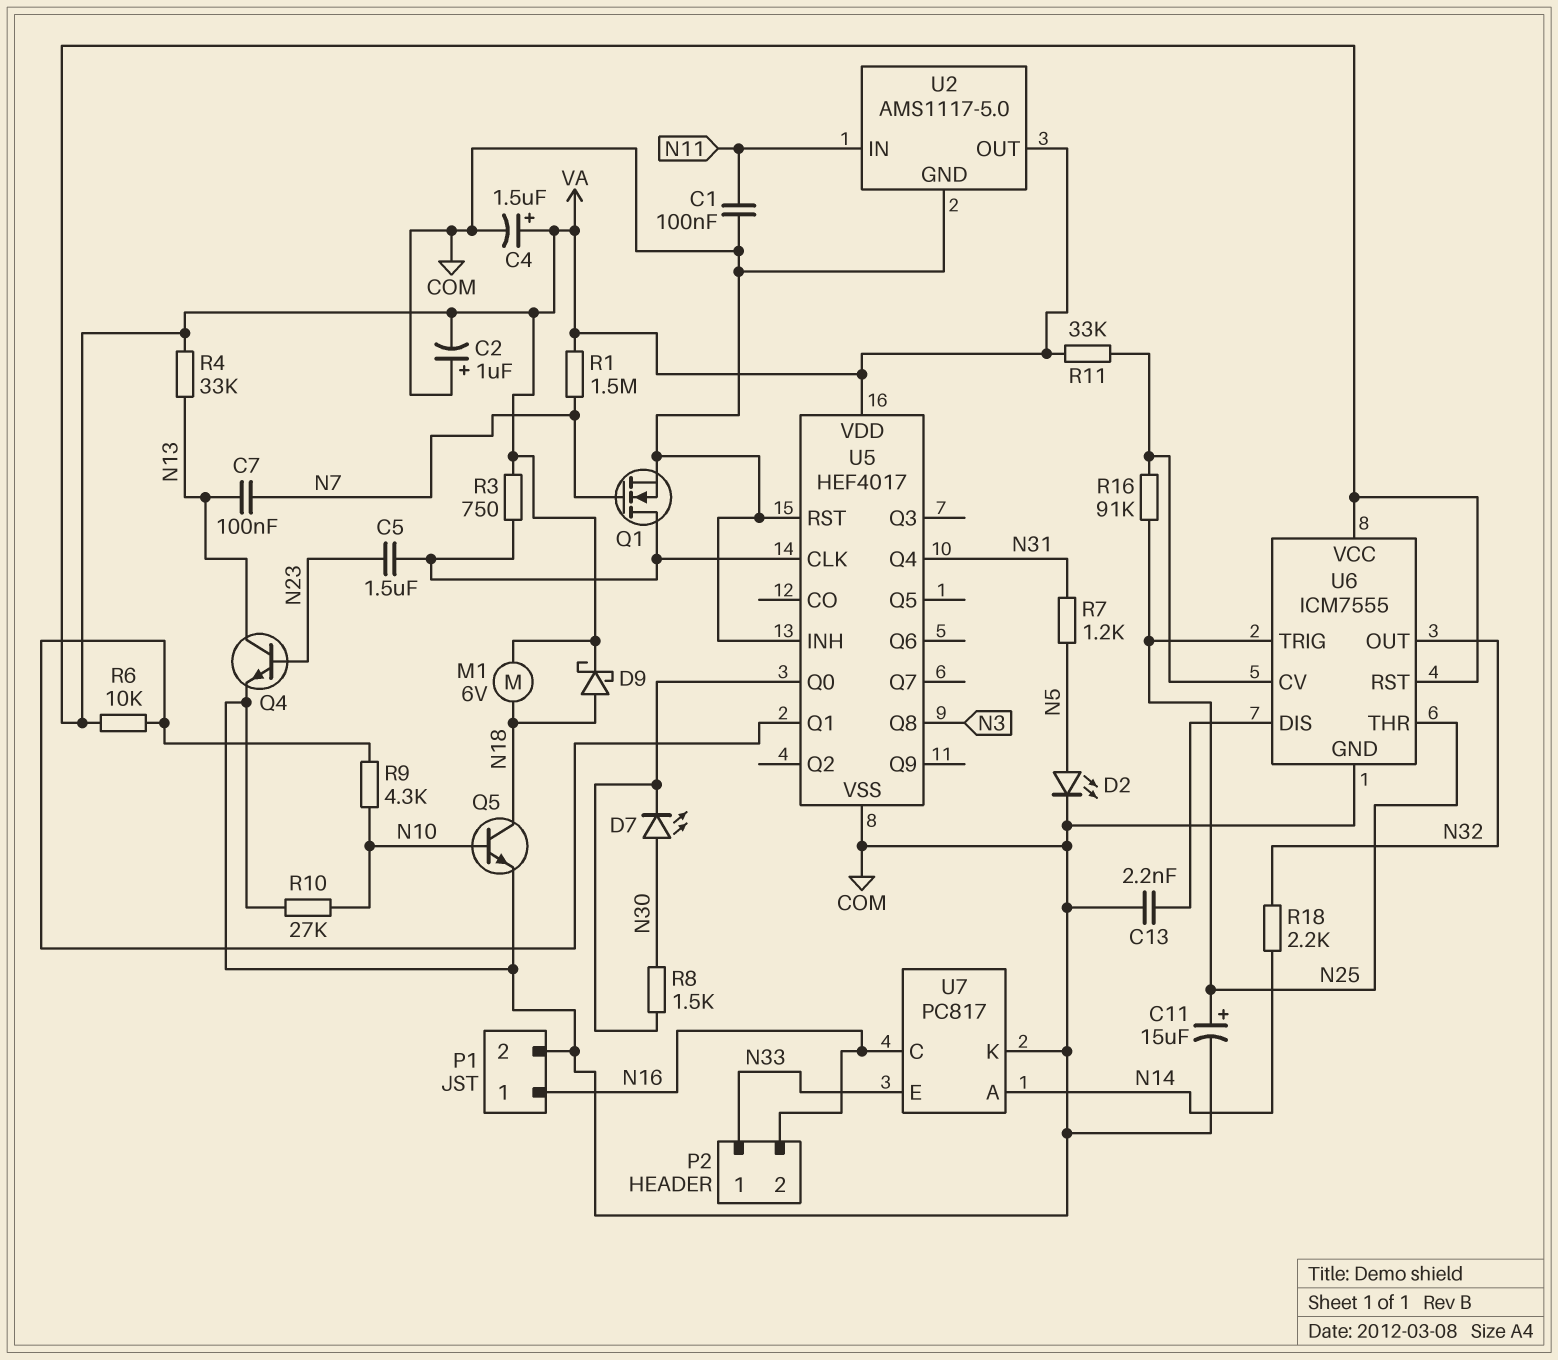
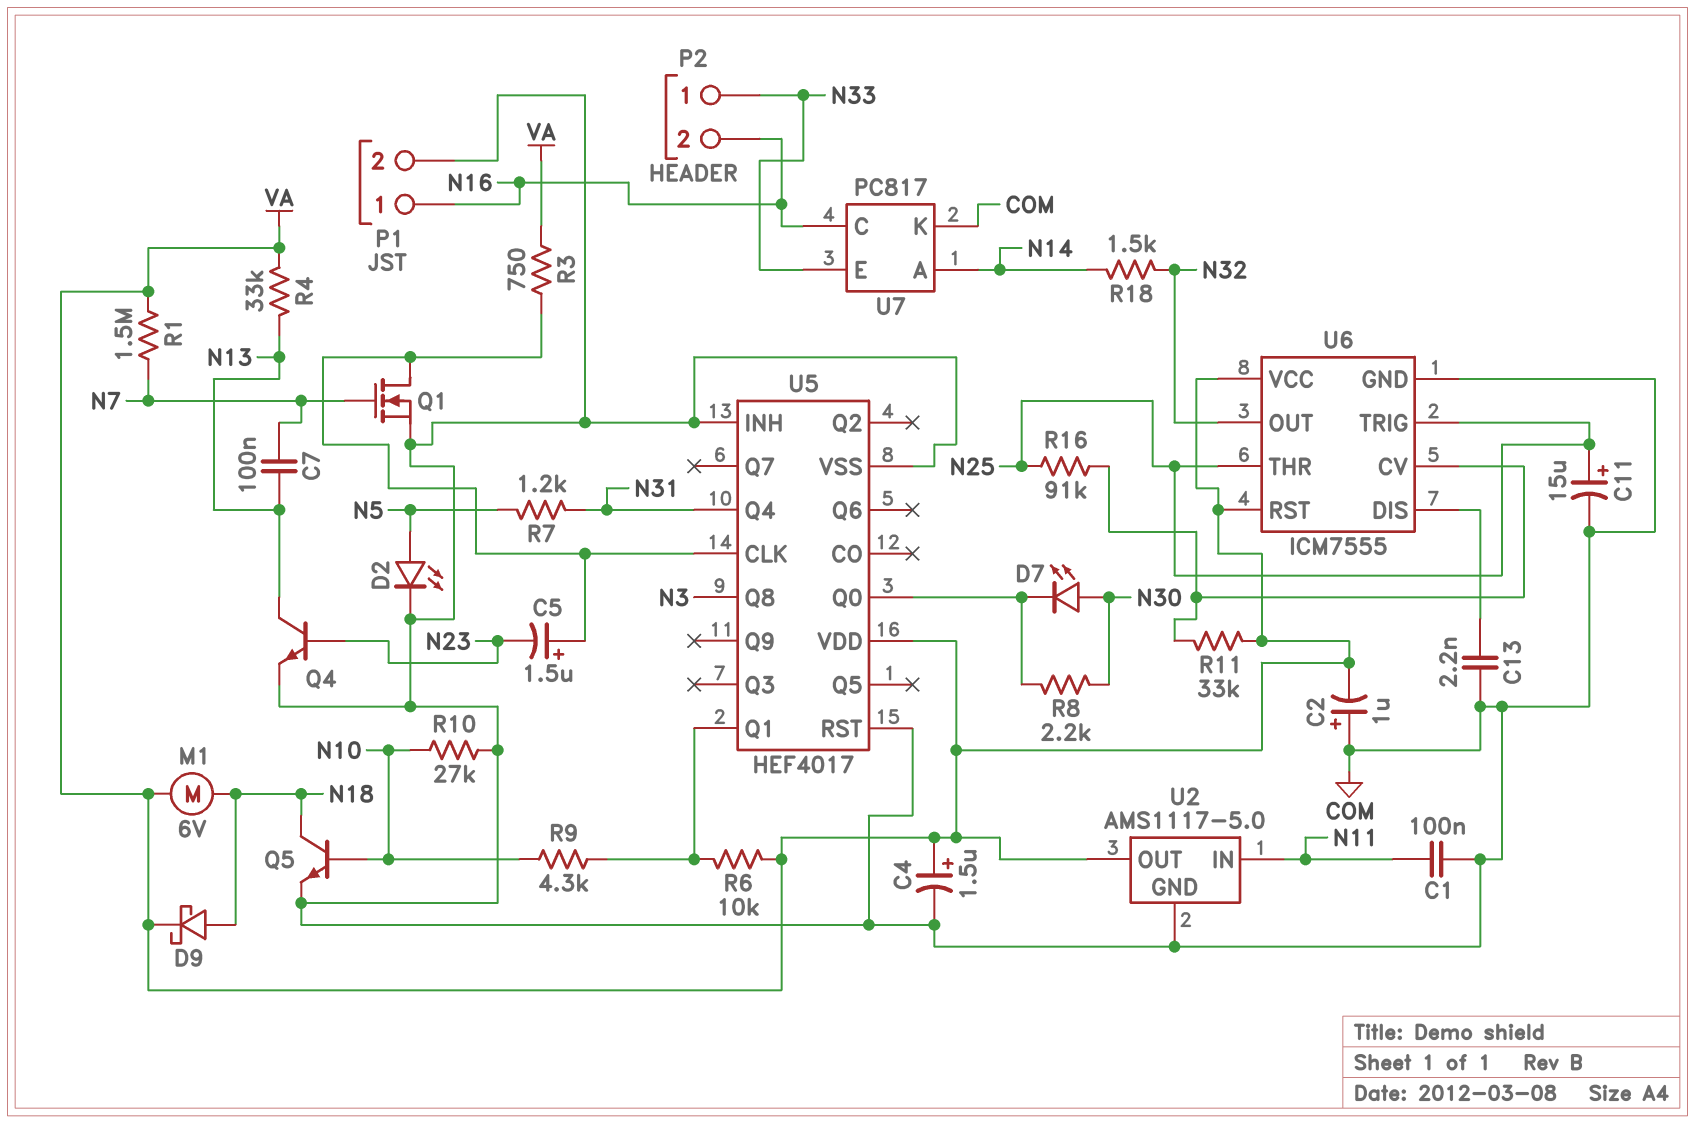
C5: 1.5uF (N23, U5/CLK) -> 1.5uF (plus U5/CLK, minus N23)
R8: 1.5k (N30, U5/Q0) -> 2.2k (N30, U5/Q0)
R18: 2.2k (N14, N32) -> 1.5k (N14, N32)

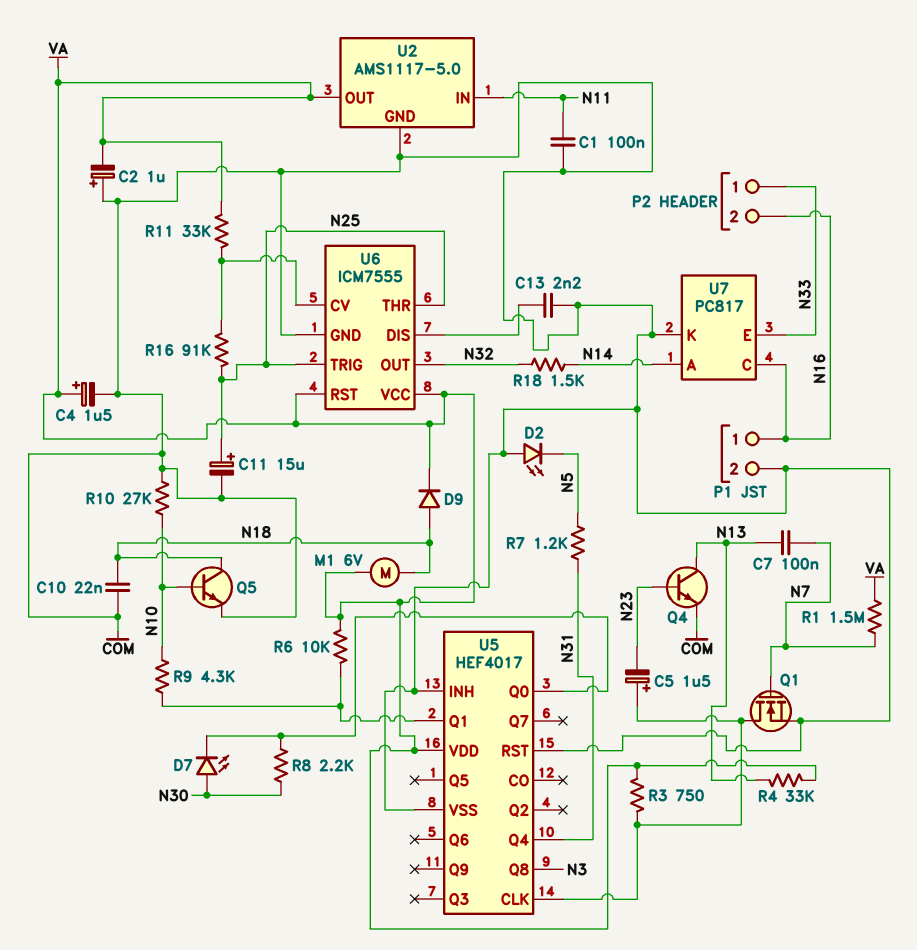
C10: none -> 22nF (COM, N18)
D2: LED (A N5, K COM) -> LED (A COM, K N5)
D9: schottky (A N18, K VA) -> diode (A N18, K VA)

